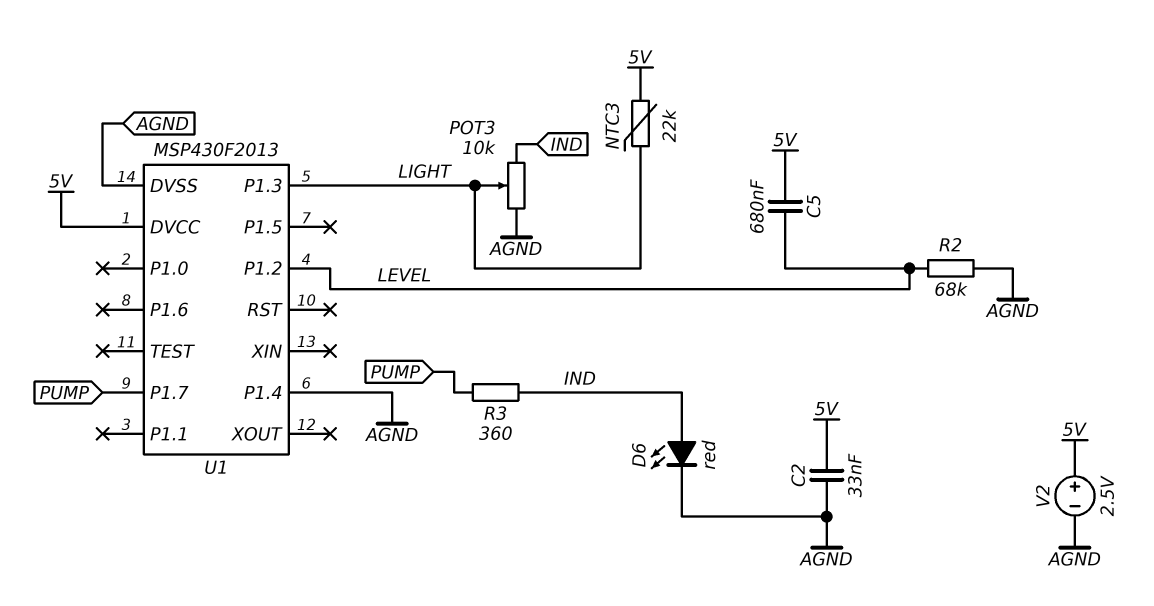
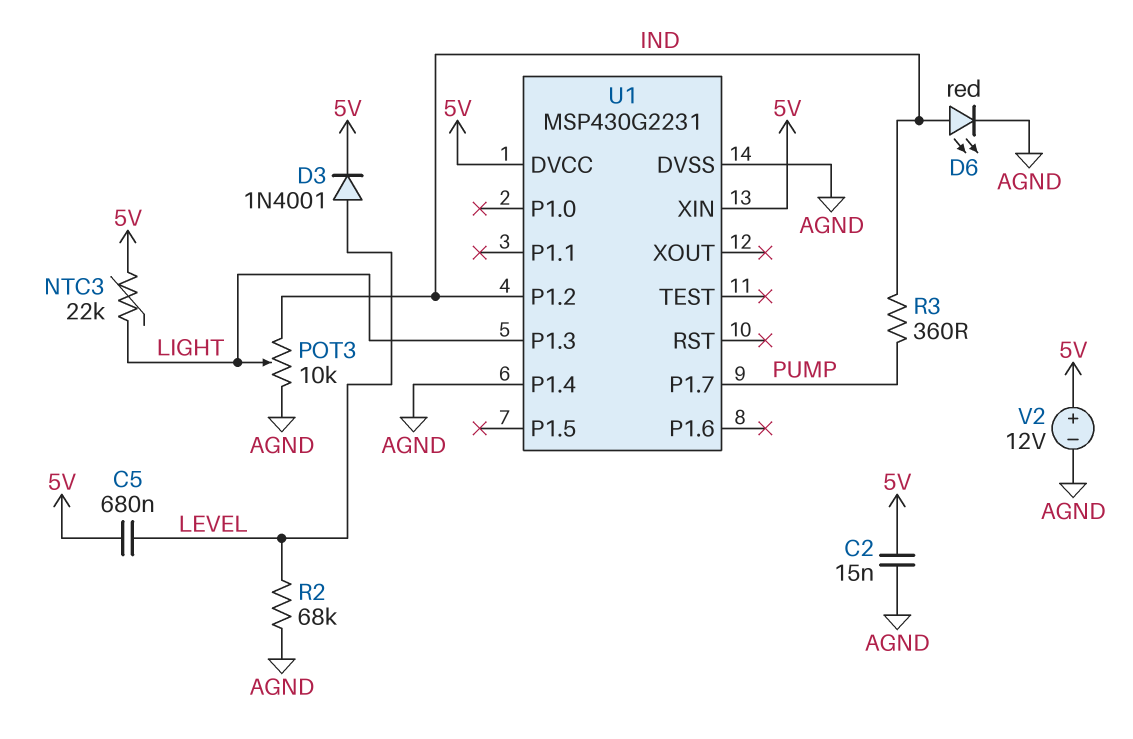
C2: 33nF (5V, AGND) -> 15nF (5V, AGND)
D3: none -> diode 1N4001 (A LEVEL, K 5V)
U1: MSP430F2013 -> MSP430G2231
U1 pin P1.2: LEVEL -> IND
U1 pin XIN: none -> 5V
V2: 2.5V (plus 5V, minus AGND) -> 12V (plus 5V, minus AGND)

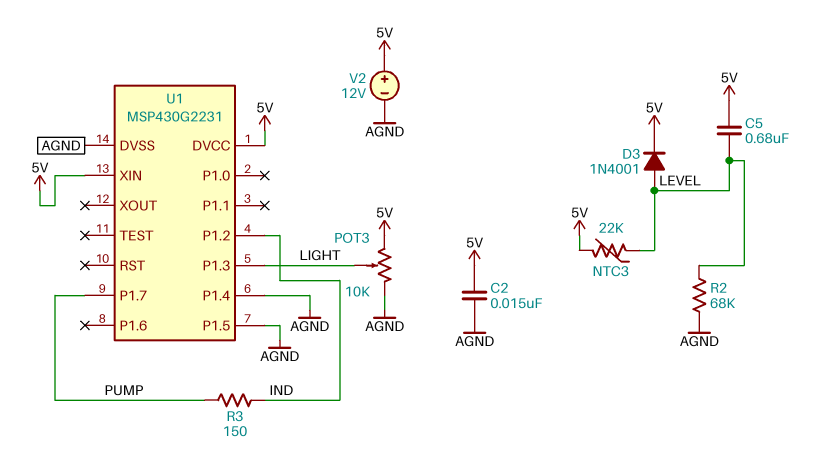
D6: LED red (A IND, K AGND) -> none
NTC3: 22k (5V, LIGHT) -> 22k (5V, LEVEL)
POT3: 10k (AGND, IND, wiper LIGHT) -> 10k (5V, AGND, wiper LIGHT)
R3: 360 (IND, PUMP) -> 150 (IND, PUMP)
U1 pin P1.5: none -> AGND

